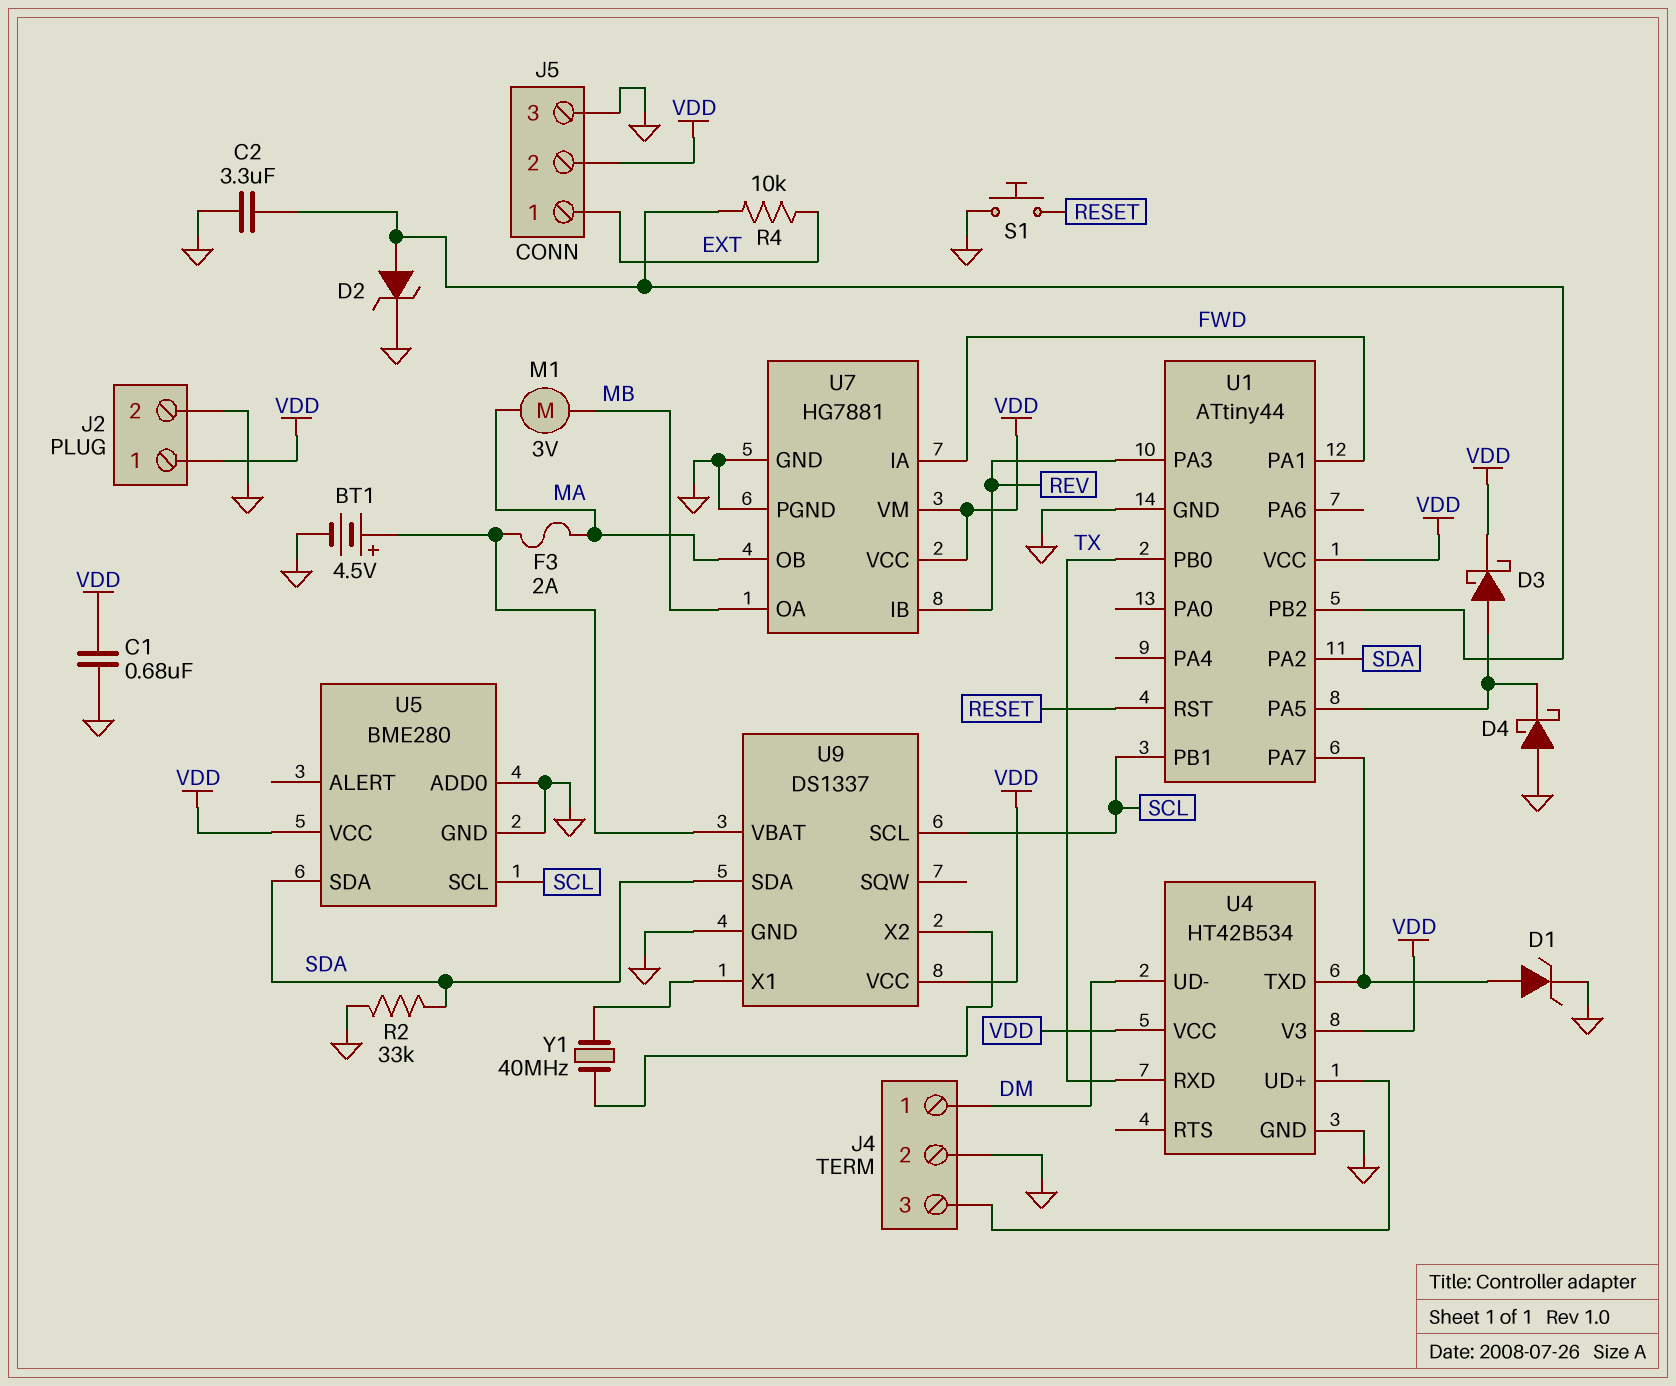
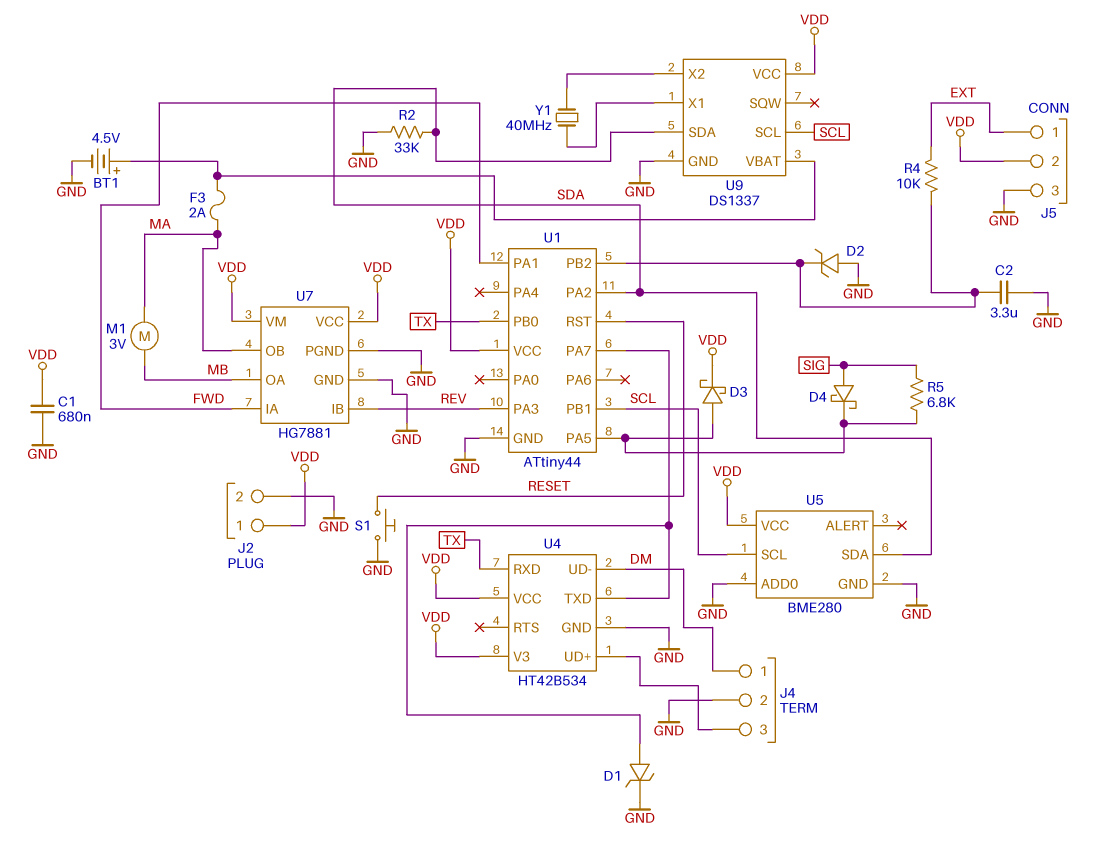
D2: zener (A U1/PB2, K GND) -> zener (A GND, K U1/PB2)
D4: schottky (A GND, K U1/PA5) -> schottky (A SIG, K U1/PA5)
R5: none -> 6.8k (SIG, U1/PA5)

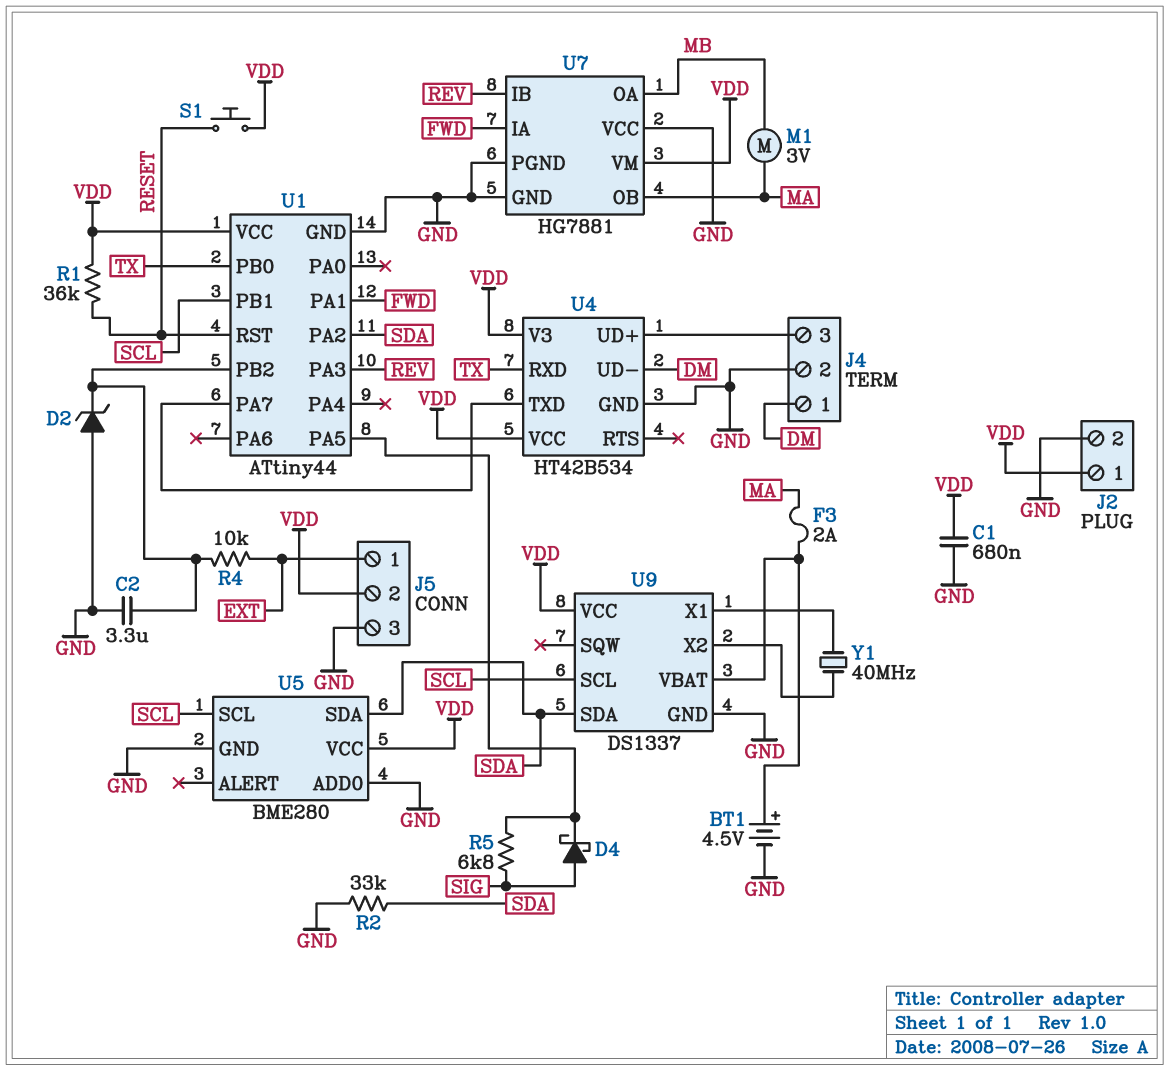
D1: zener (A U1/PA7, K GND) -> none
D3: schottky (A U1/PA5, K VDD) -> none
R1: none -> 36k (RESET, VDD)
S1: button (GND, RESET) -> button (RESET, VDD)
U7 pin VCC: VDD -> GND

